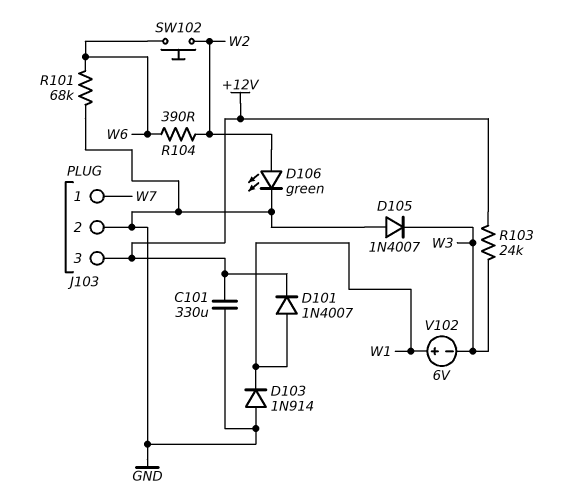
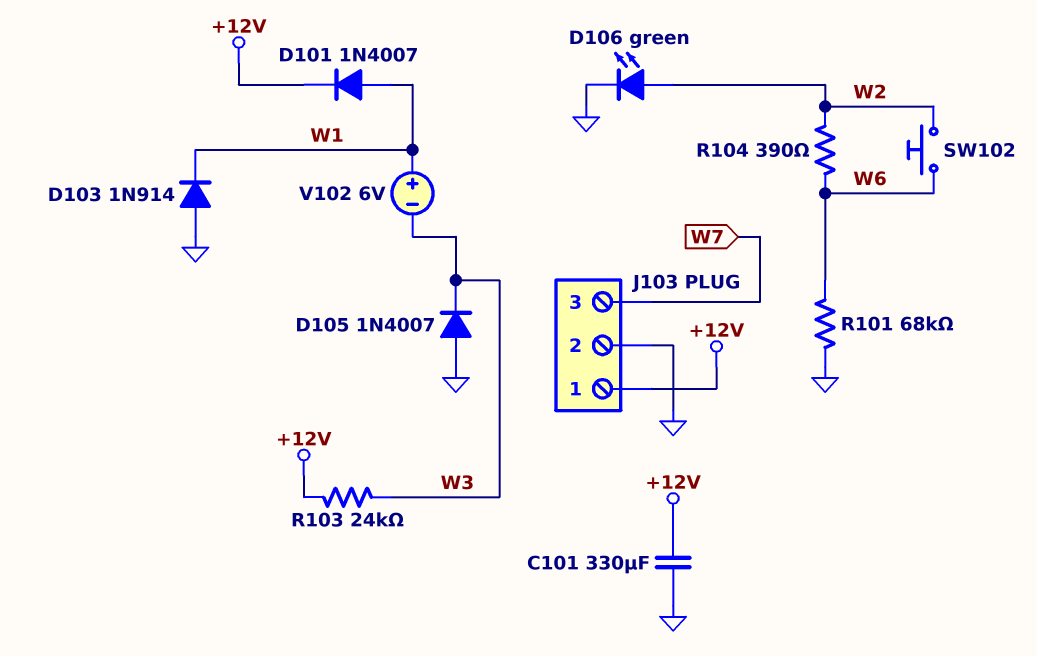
J103 pin 1: W7 -> +12V
J103 pin 3: +12V -> W7

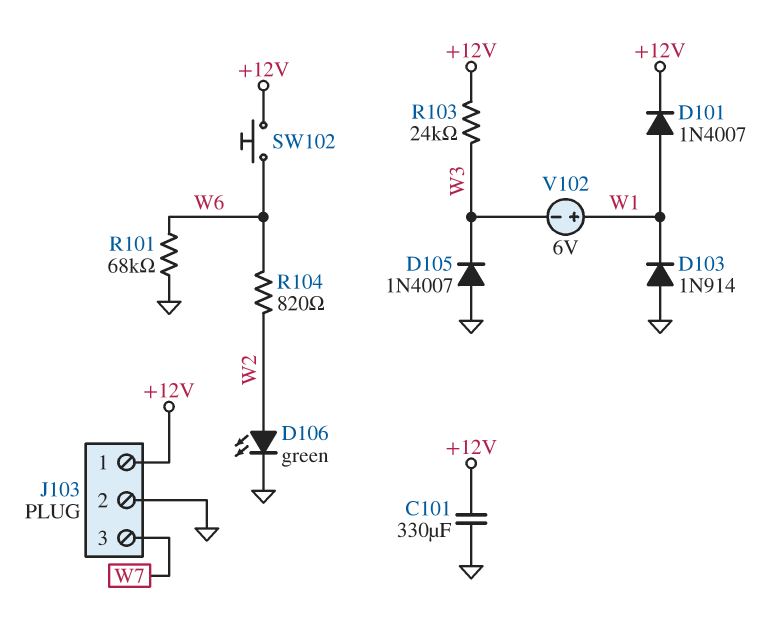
R104: 390 (W2, W6) -> 820 (W2, W6)
SW102: button (W2, W6) -> button (+12V, W6)

